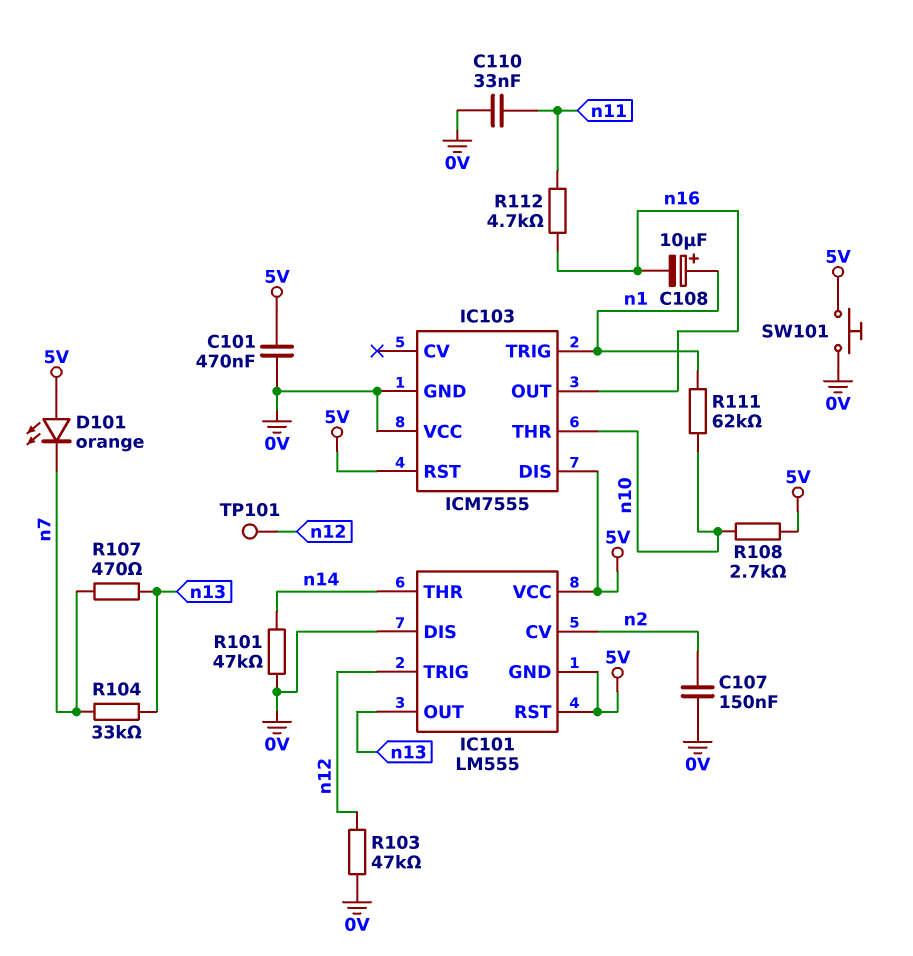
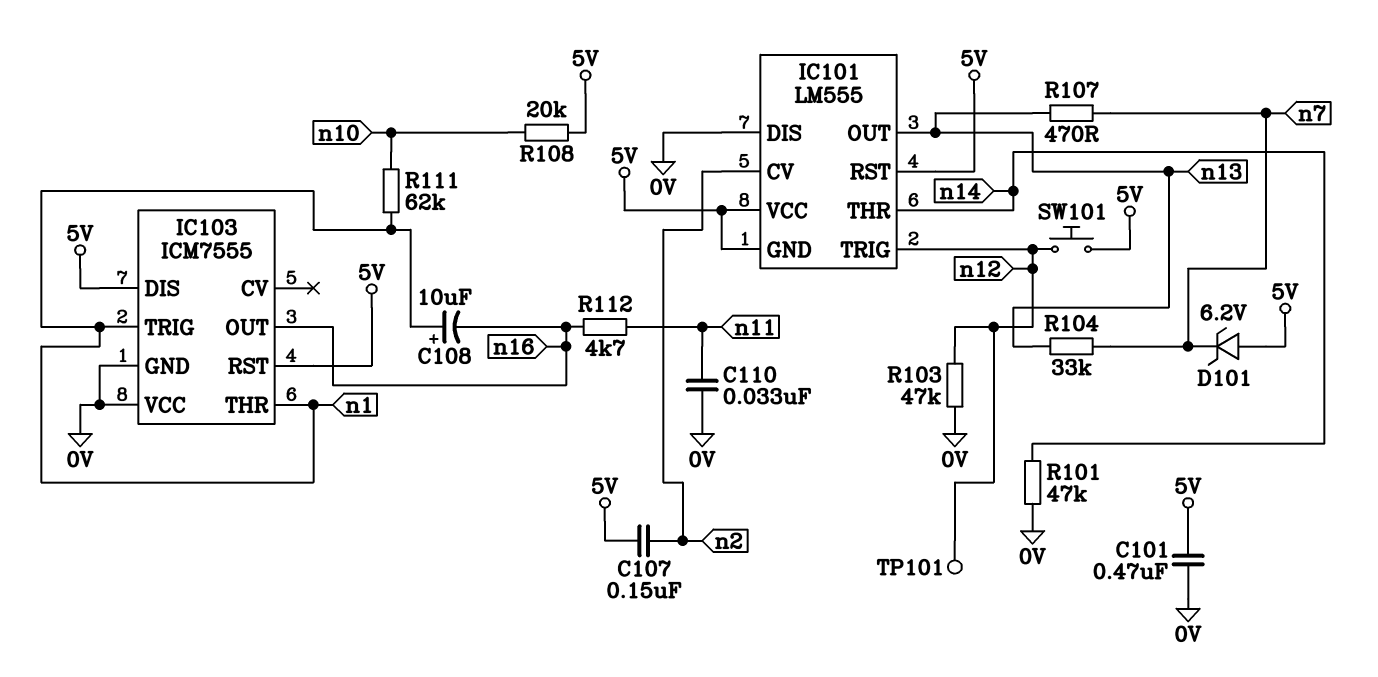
C107: 150nF (0V, n2) -> 150nF (5V, n2)
D101: LED orange (A 5V, K n7) -> zener 6.2V (A 5V, K n7)
IC103 pin THR: n10 -> n1
R108: 2.7k (5V, n10) -> 20k (5V, n10)
SW101: button (0V, 5V) -> button (5V, n12)

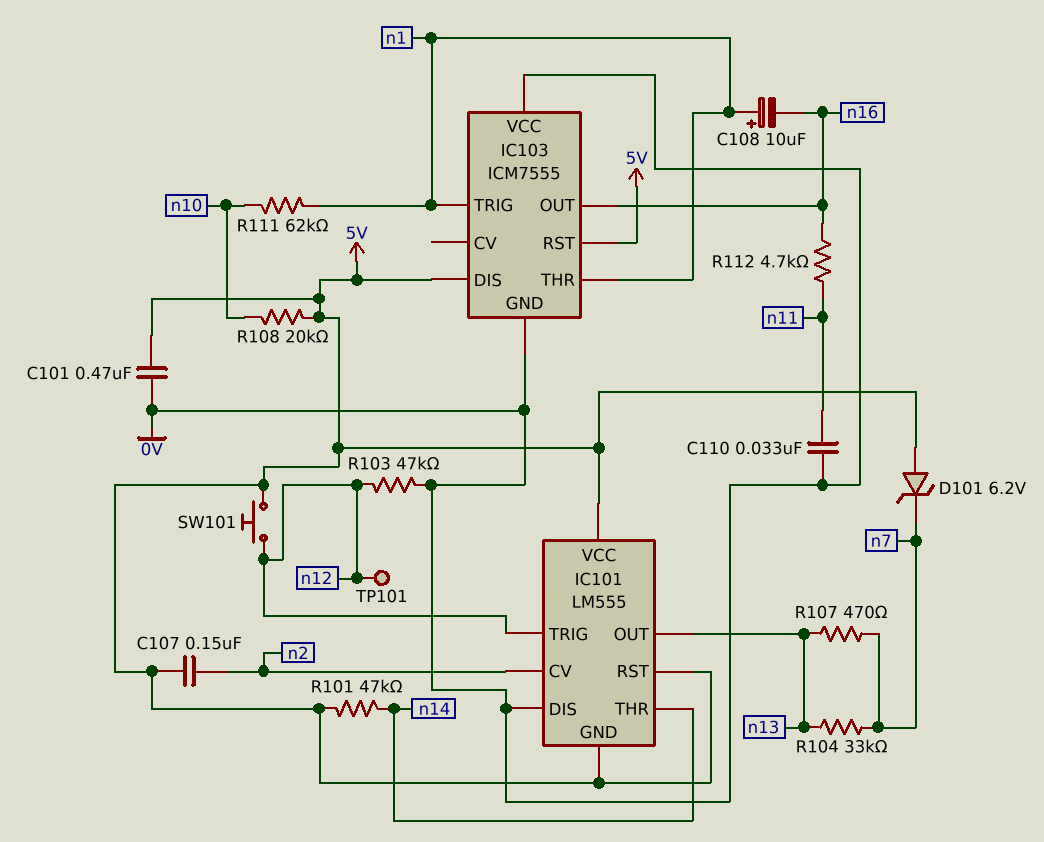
R101: 47k (0V, n14) -> 47k (5V, n14)

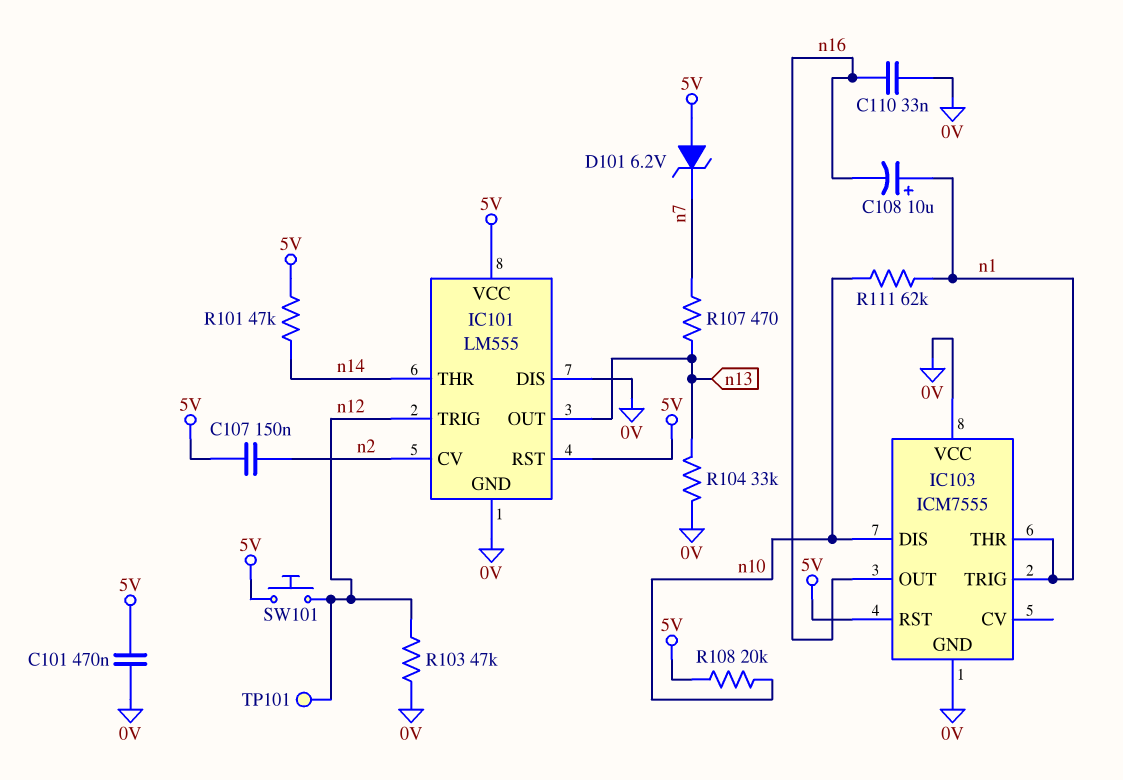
C110: 33nF (0V, n11) -> 33nF (0V, n16)
IC101 pin GND: 5V -> 0V
IC103 pin DIS: 5V -> n10
R104: 33k (n7, n13) -> 33k (0V, n13)
R112: 4.7k (n11, n16) -> none

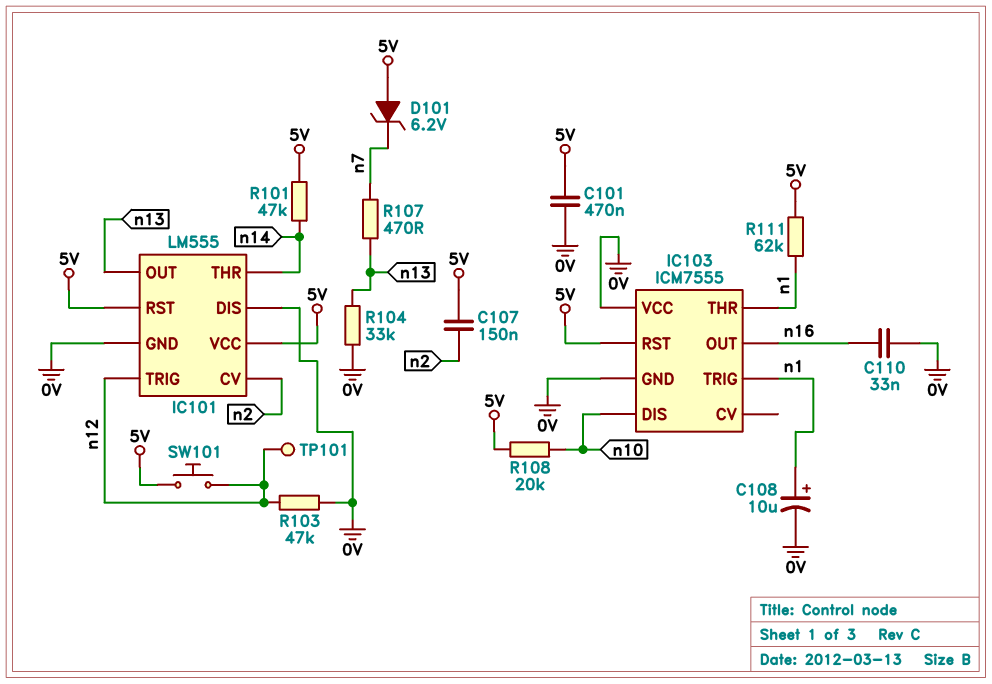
C108: 10uF (plus n1, minus n16) -> 10uF (plus n1, minus 0V)
R111: 62k (n1, n10) -> 62k (5V, n1)

